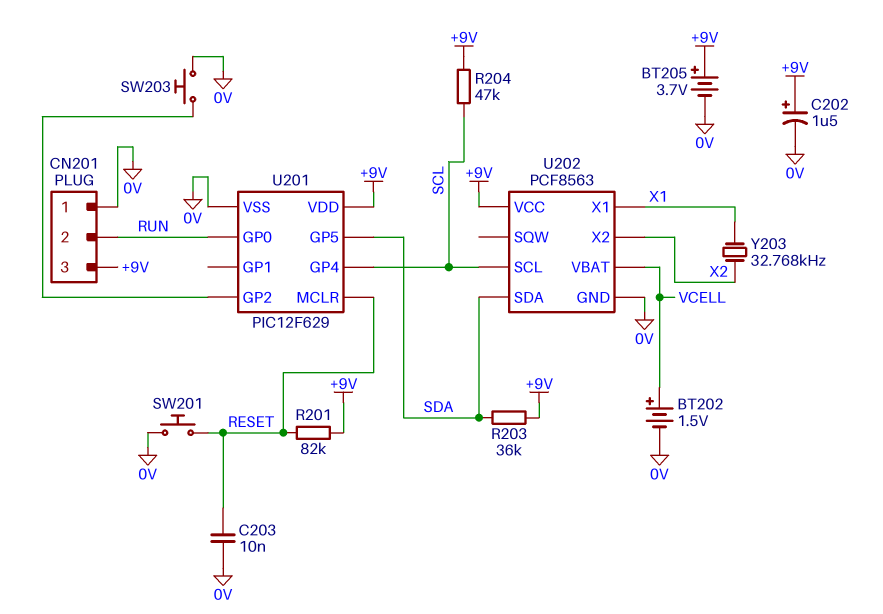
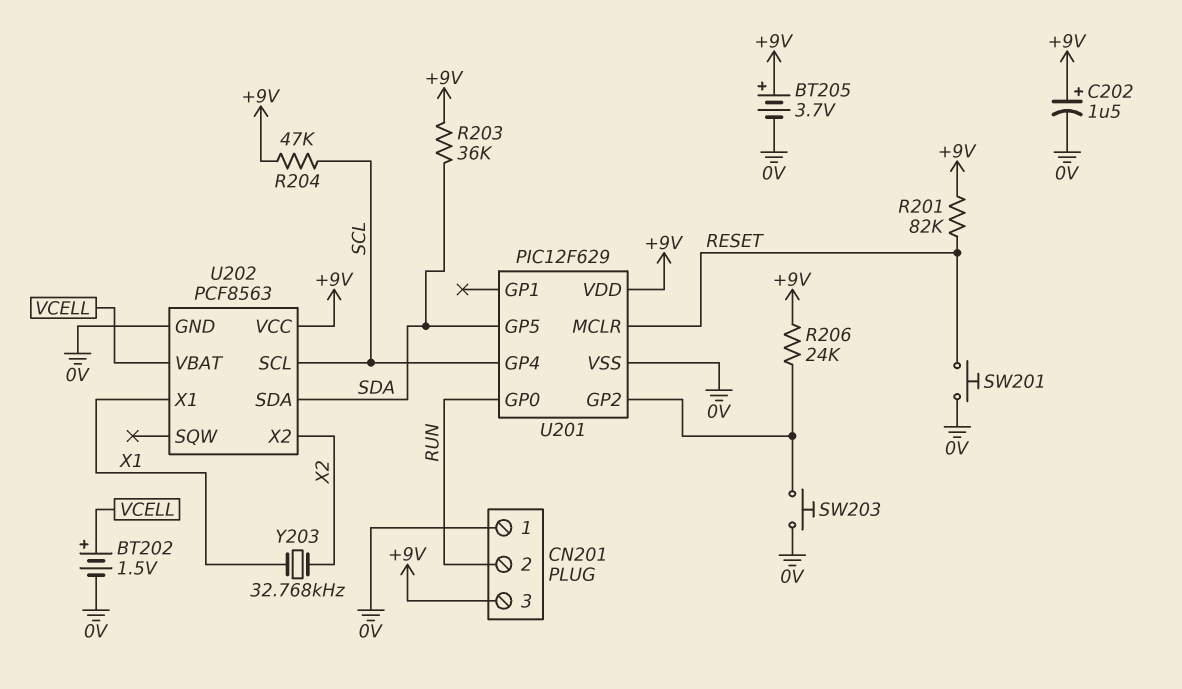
C203: 10nF (0V, RESET) -> none
R206: none -> 24k (+9V, U201/GP2)

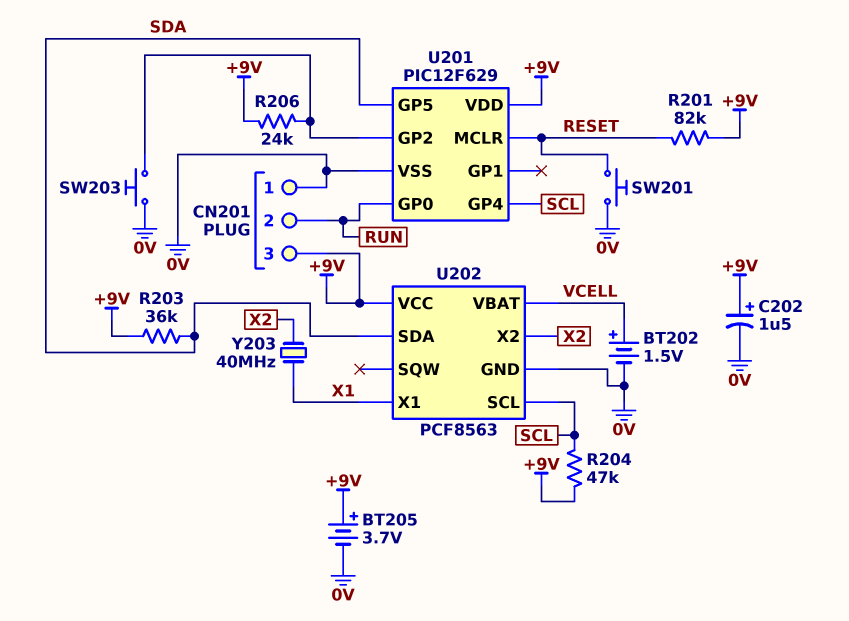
Y203: 32.768kHz (X1, X2) -> 40MHz (X1, X2)

